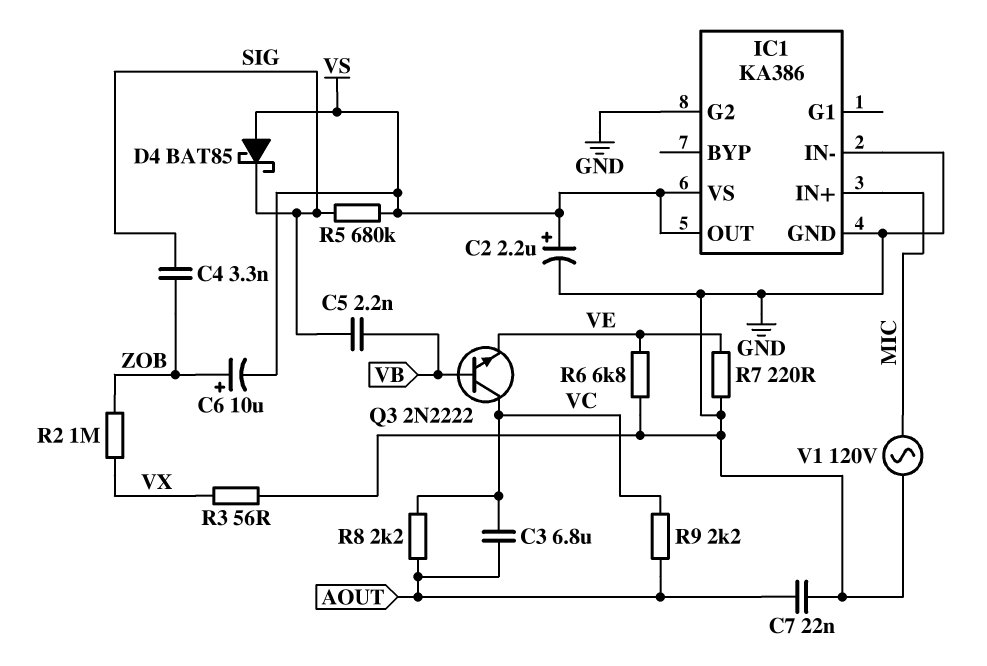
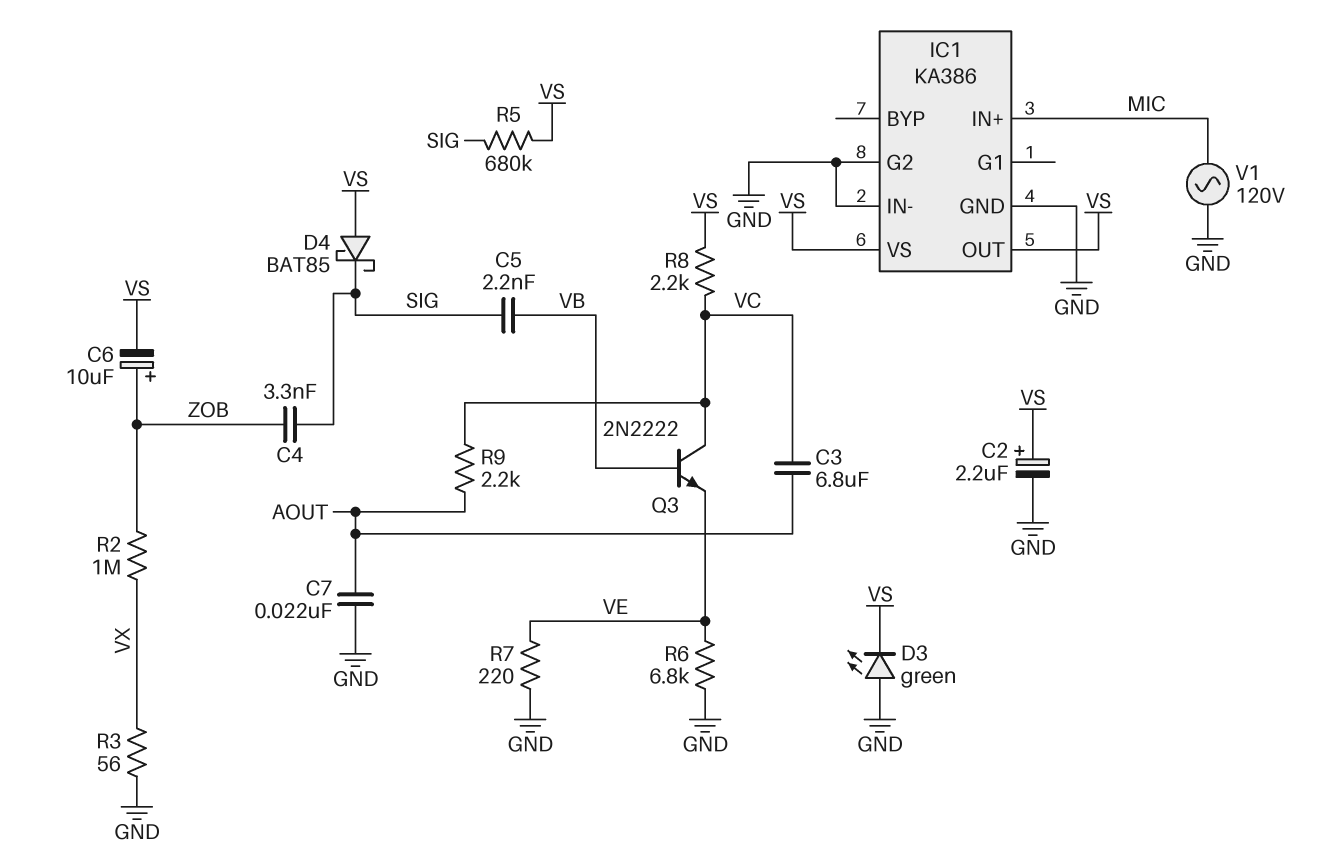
D3: none -> LED green (A GND, K VS)
R8: 2.2k (AOUT, VC) -> 2.2k (VC, VS)

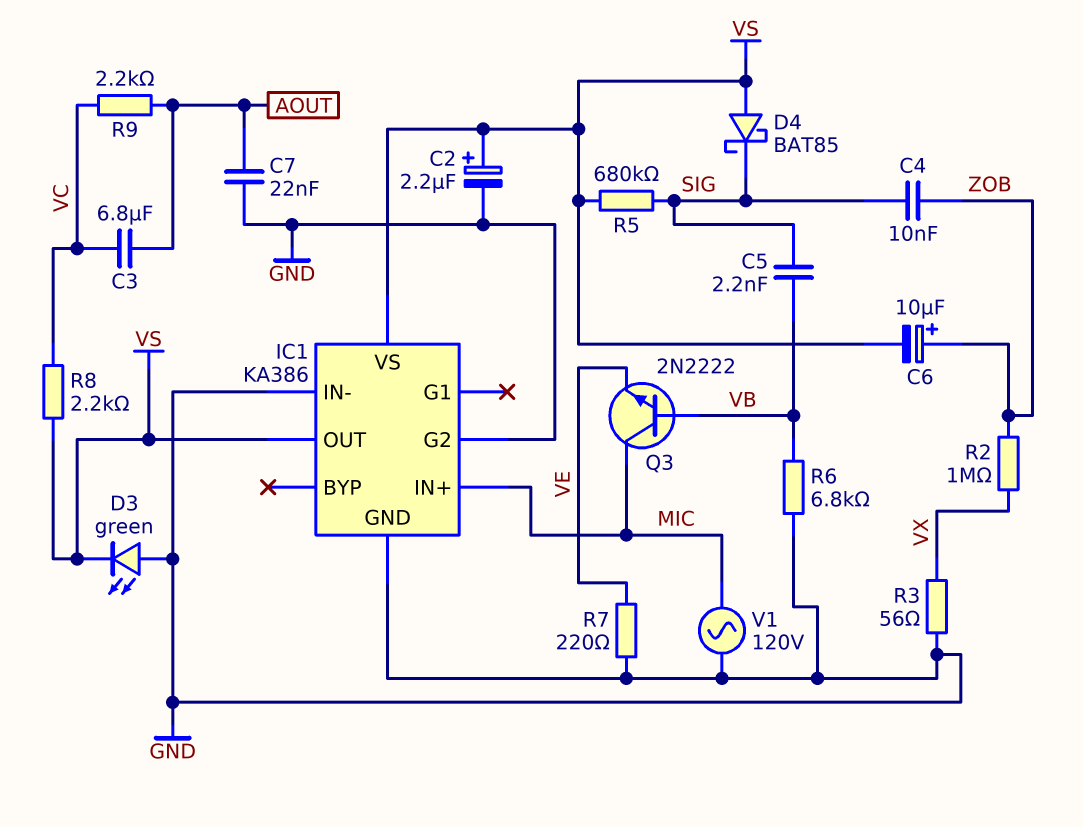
C4: 3.3nF (SIG, ZOB) -> 10nF (SIG, ZOB)
Q3: NPN 2N2222 (B VB, C VC, E VE) -> NPN 2N2222 (B VB, C MIC, E VE)
R6: 6.8k (GND, VE) -> 6.8k (GND, VB)

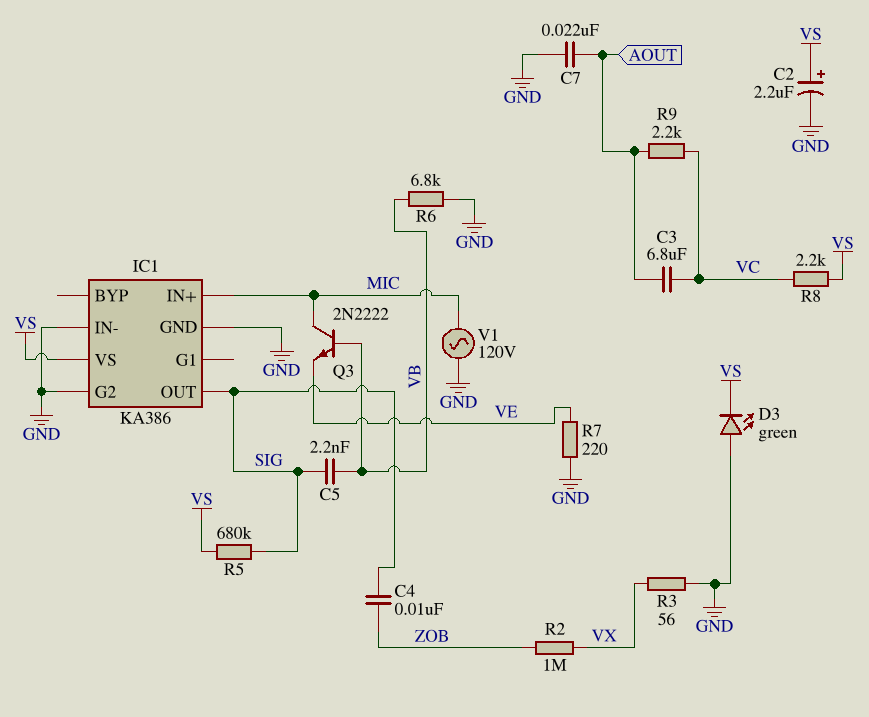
C6: 10uF (plus ZOB, minus VS) -> none
D4: schottky BAT85 (A VS, K SIG) -> none
IC1 pin OUT: VS -> SIG

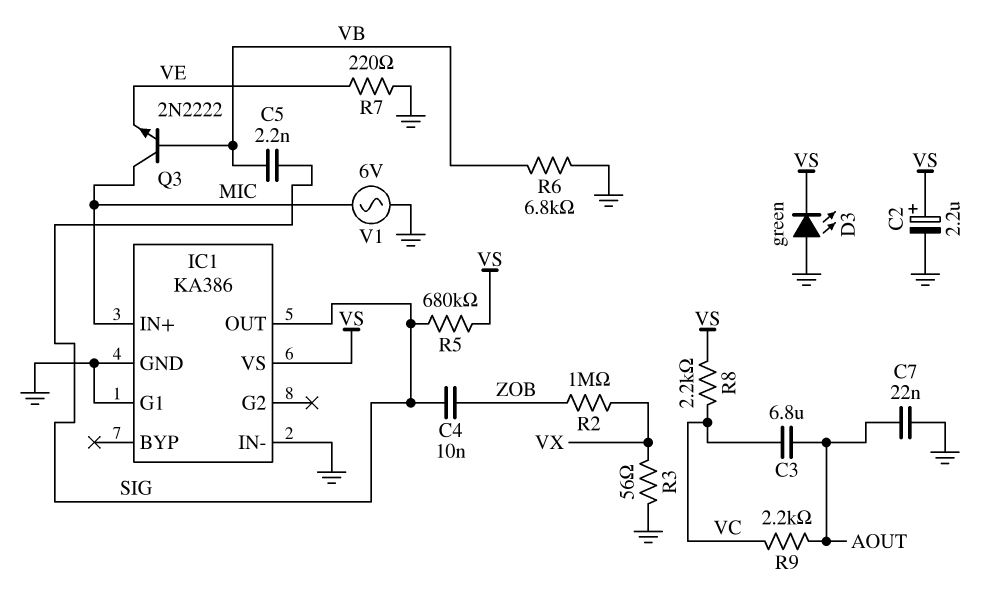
IC1 pin G1: none -> GND
IC1 pin G2: GND -> none
V1: AC 120V (GND, MIC) -> AC 6V (GND, MIC)

